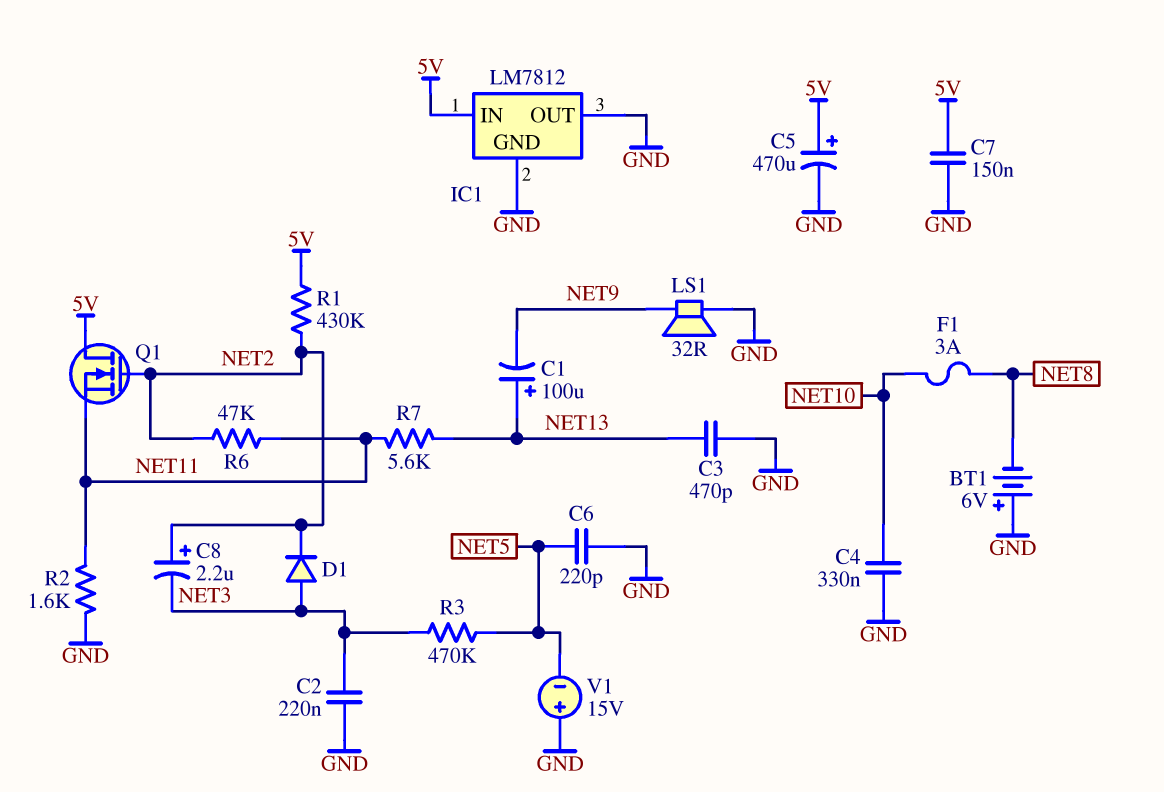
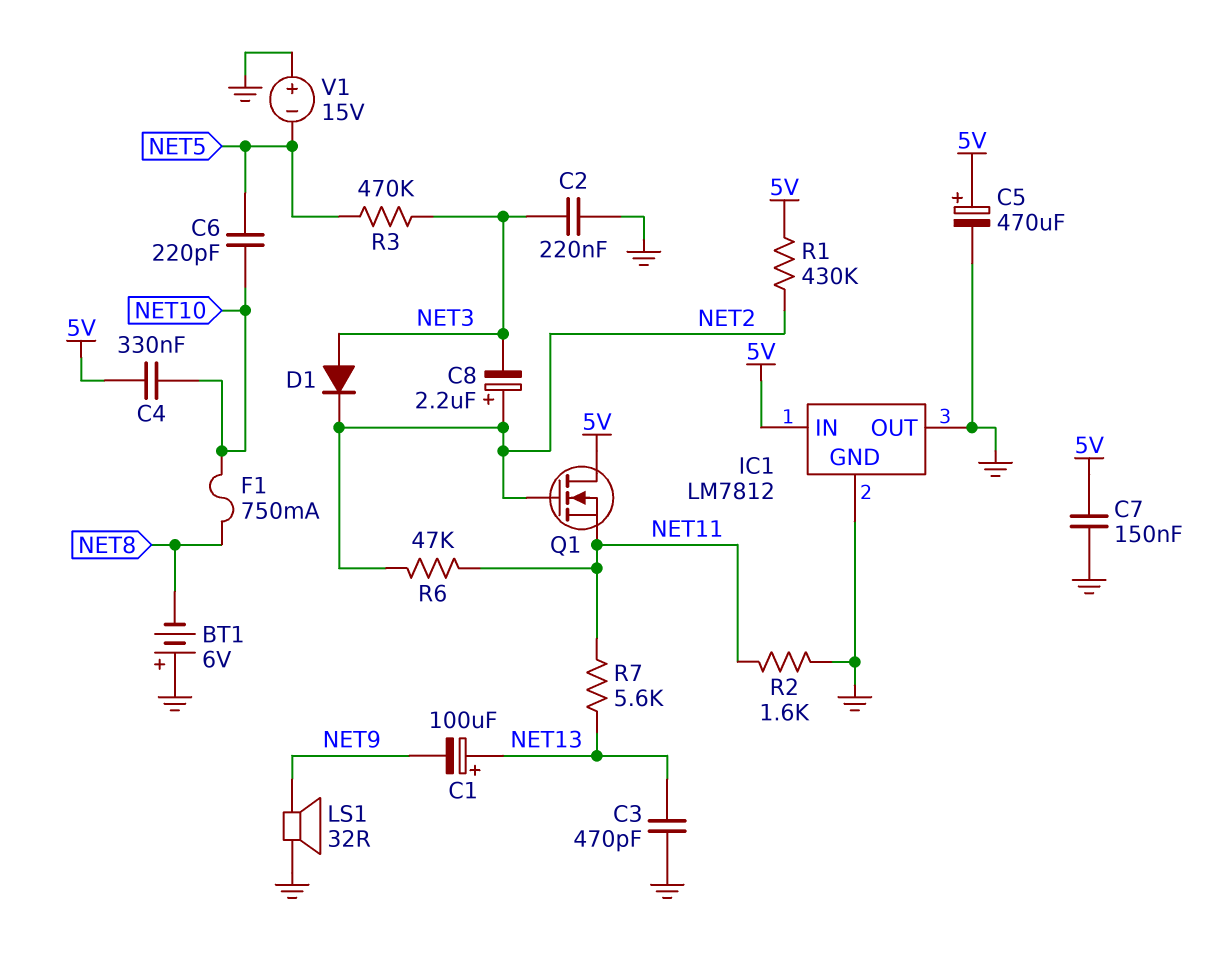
C4: 330nF (GND, NET10) -> 330nF (5V, NET10)
C6: 220pF (GND, NET5) -> 220pF (NET5, NET10)
F1: 3A (NET8, NET10) -> 750mA (NET8, NET10)

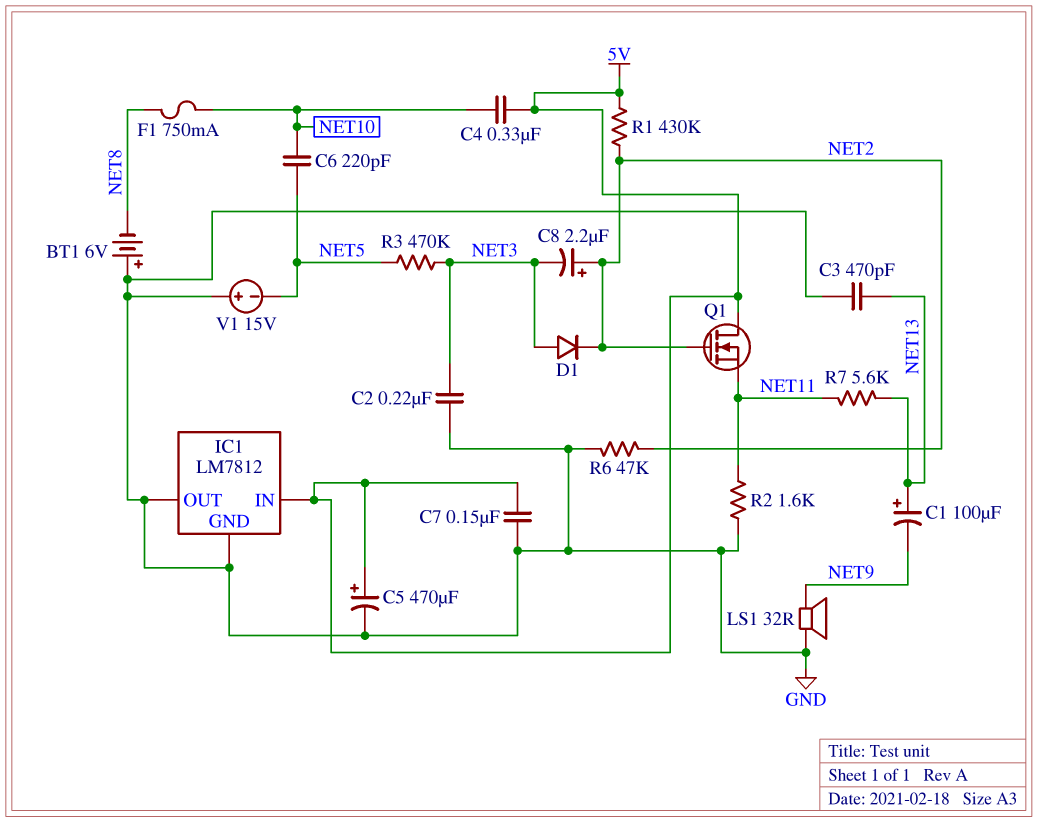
R6: 47k (NET2, NET11) -> 47k (GND, NET2)

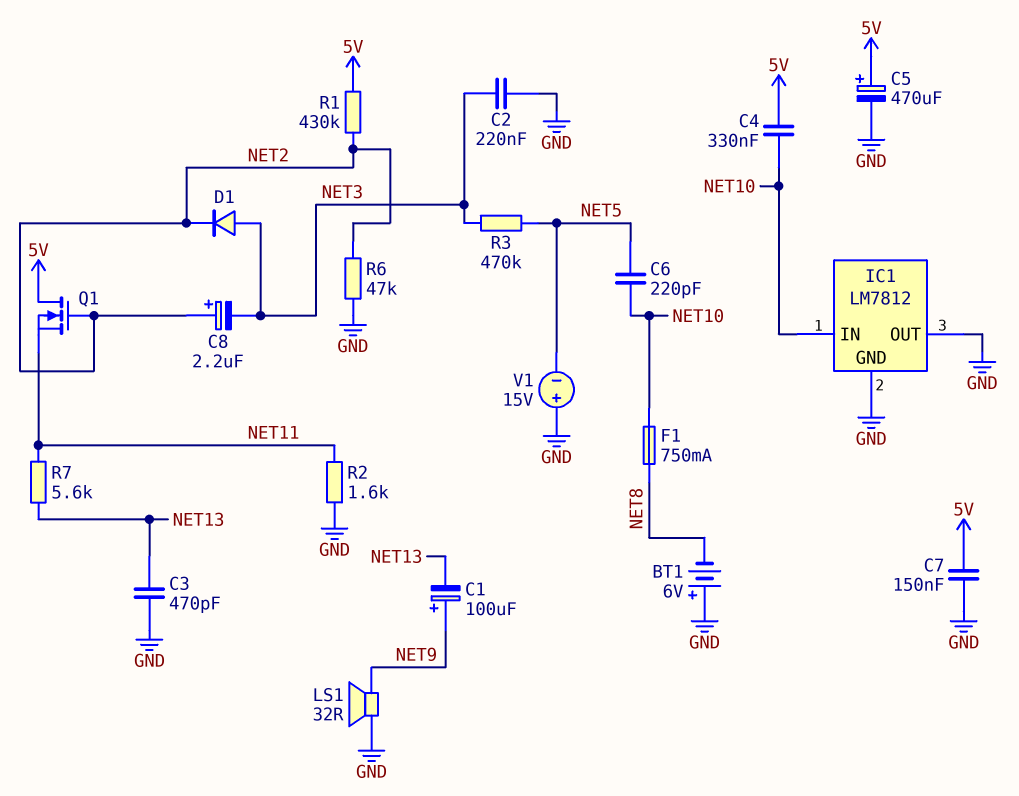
C1: 100uF (plus NET13, minus NET9) -> 100uF (plus NET9, minus NET13)
IC1 pin IN: 5V -> NET10

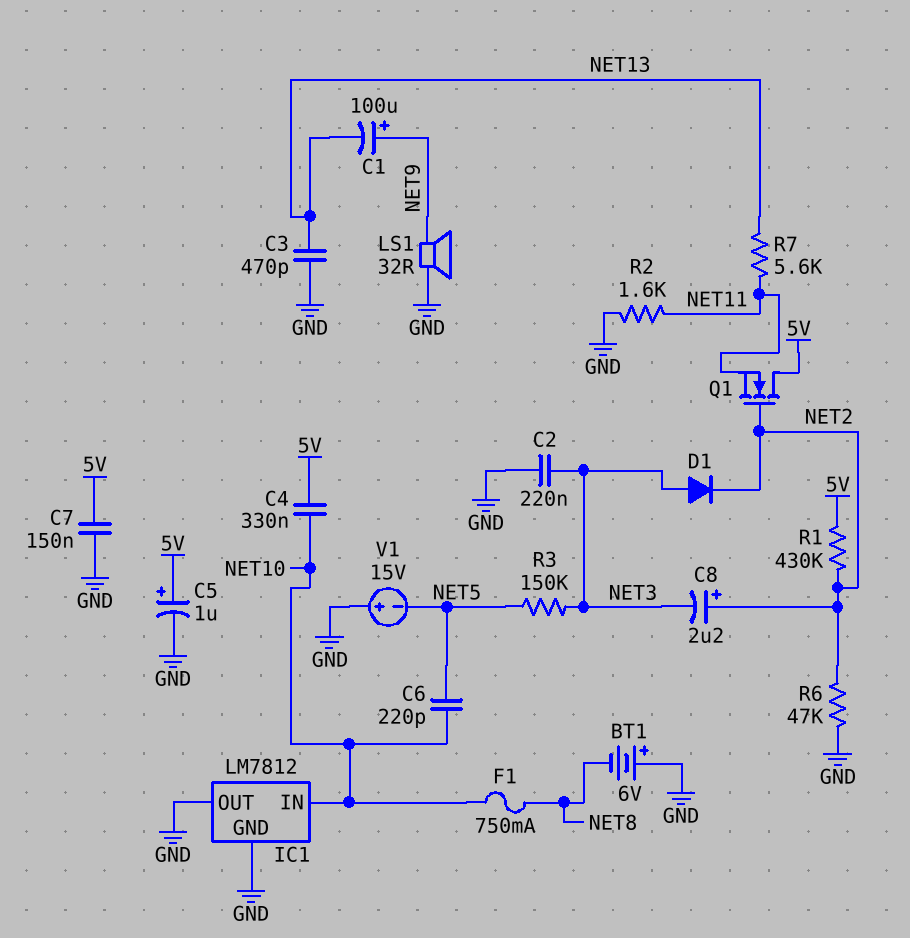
C5: 470uF (plus 5V, minus GND) -> 1uF (plus 5V, minus GND)
R3: 470k (NET3, NET5) -> 150k (NET3, NET5)

